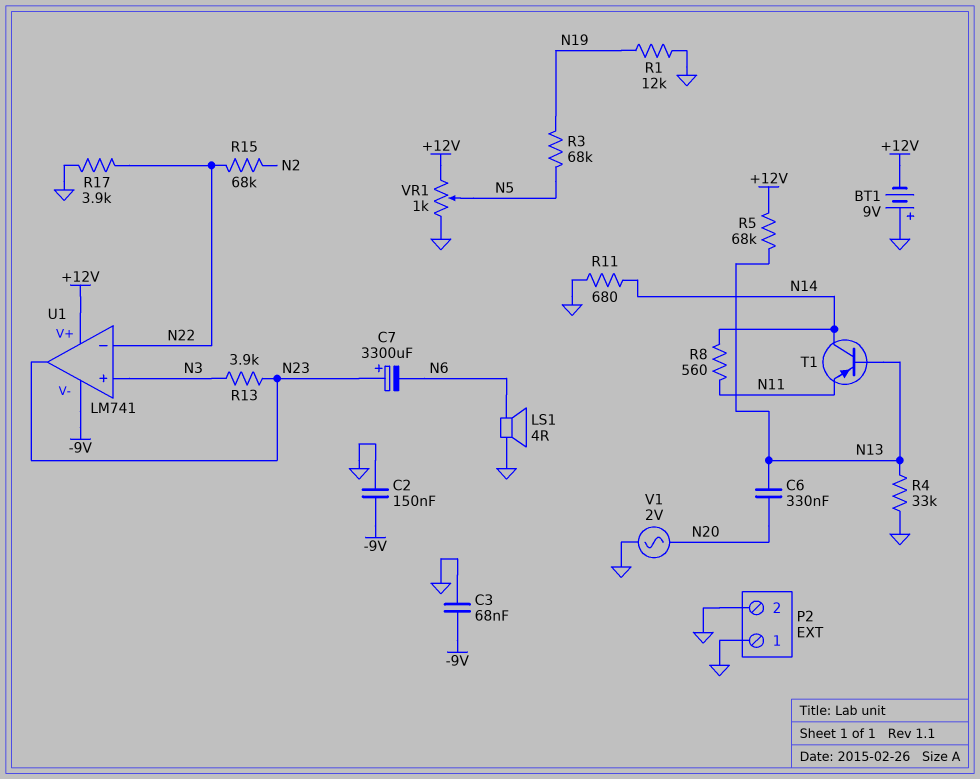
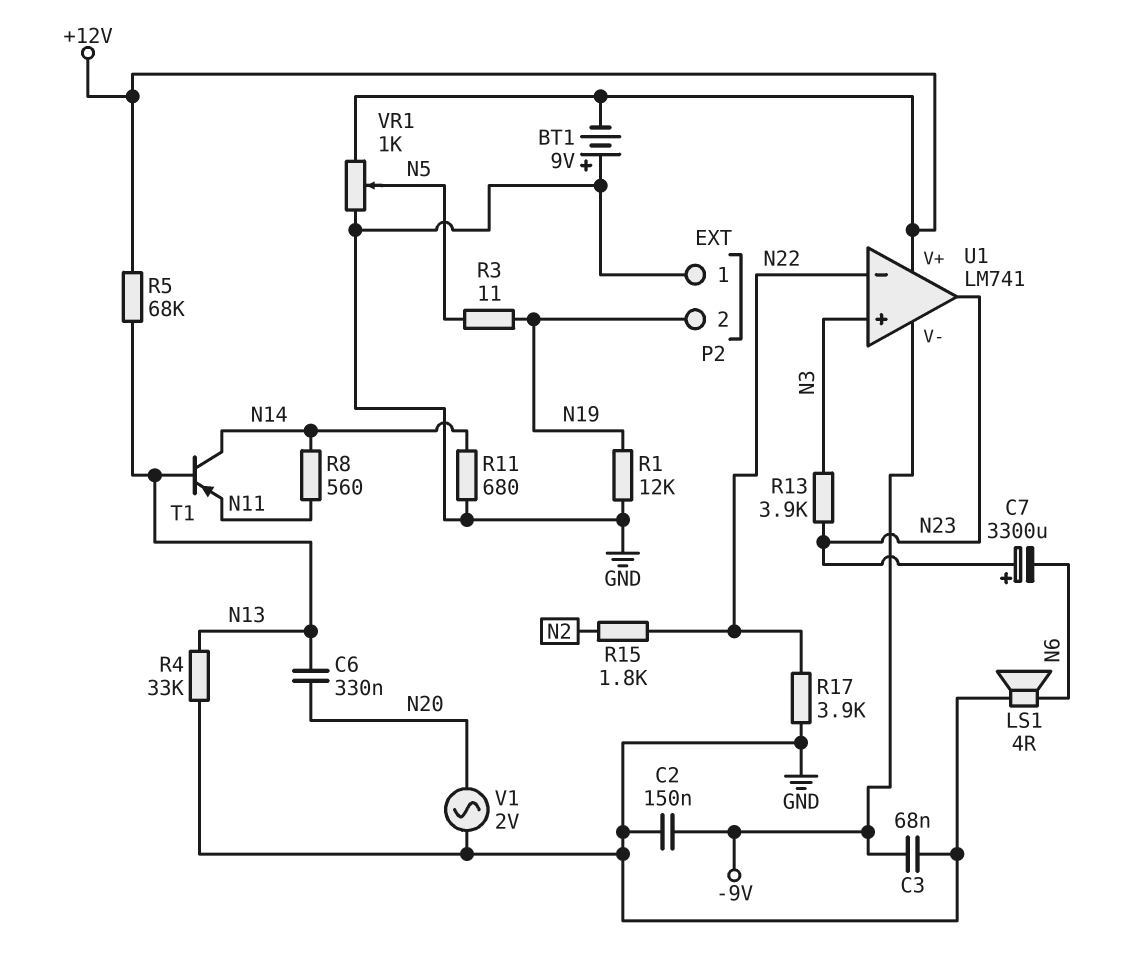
P2 pin 2: GND -> N19
R3: 68k (N5, N19) -> 11 (N5, N19)
R15: 68k (N2, N22) -> 1.8k (N2, N22)

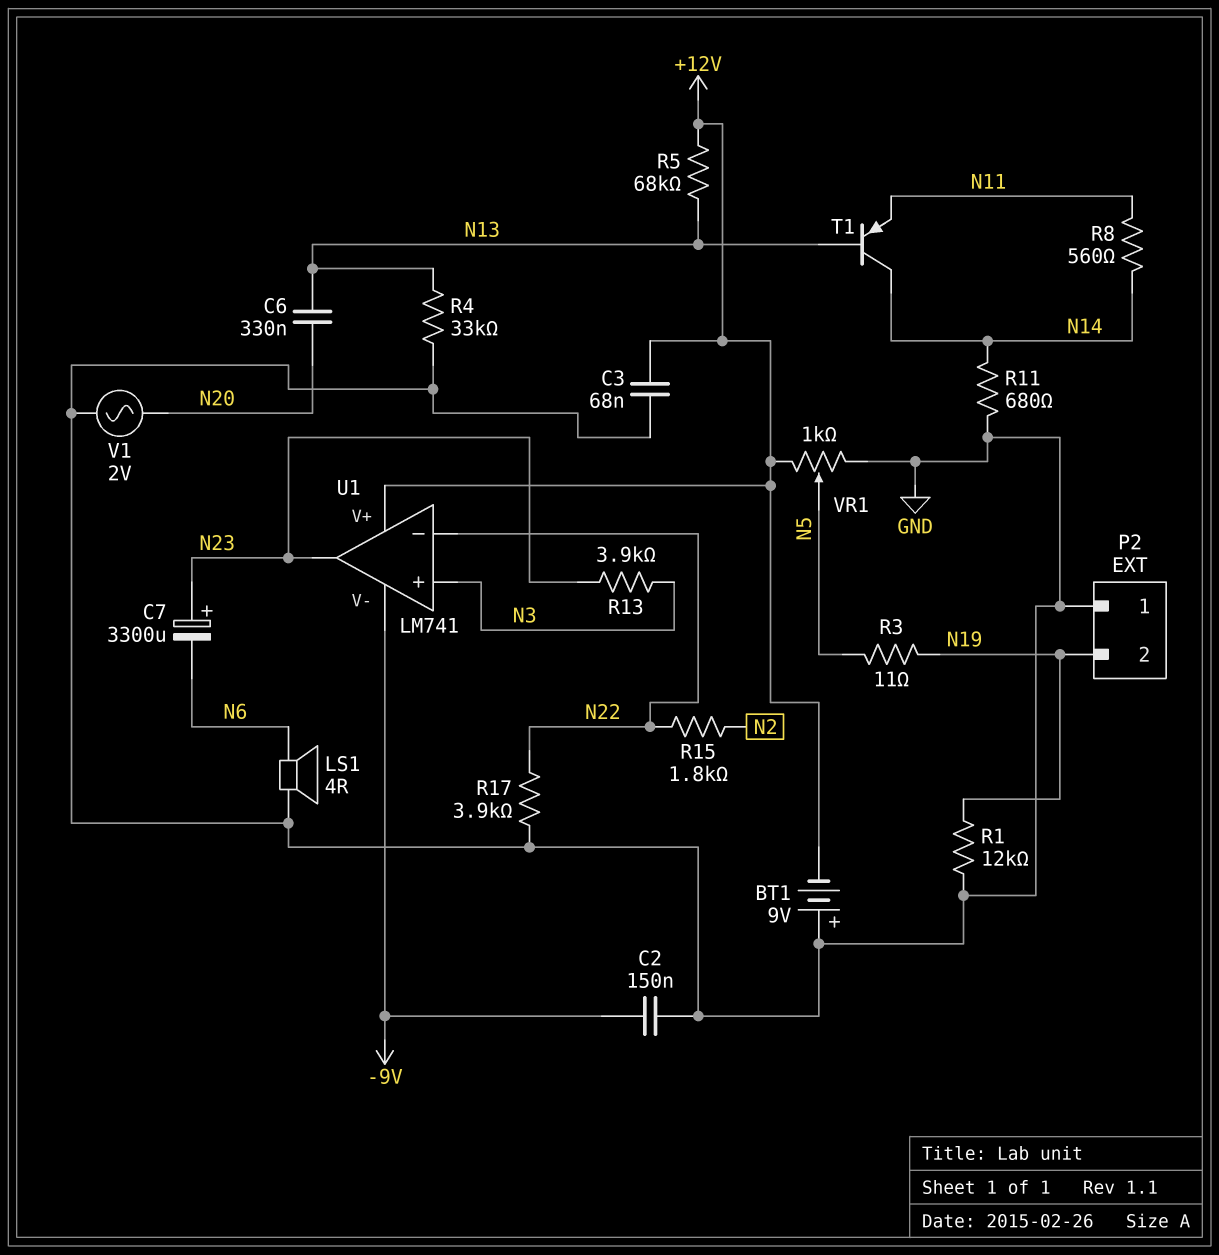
C3: 68nF (-9V, GND) -> 68nF (+12V, GND)

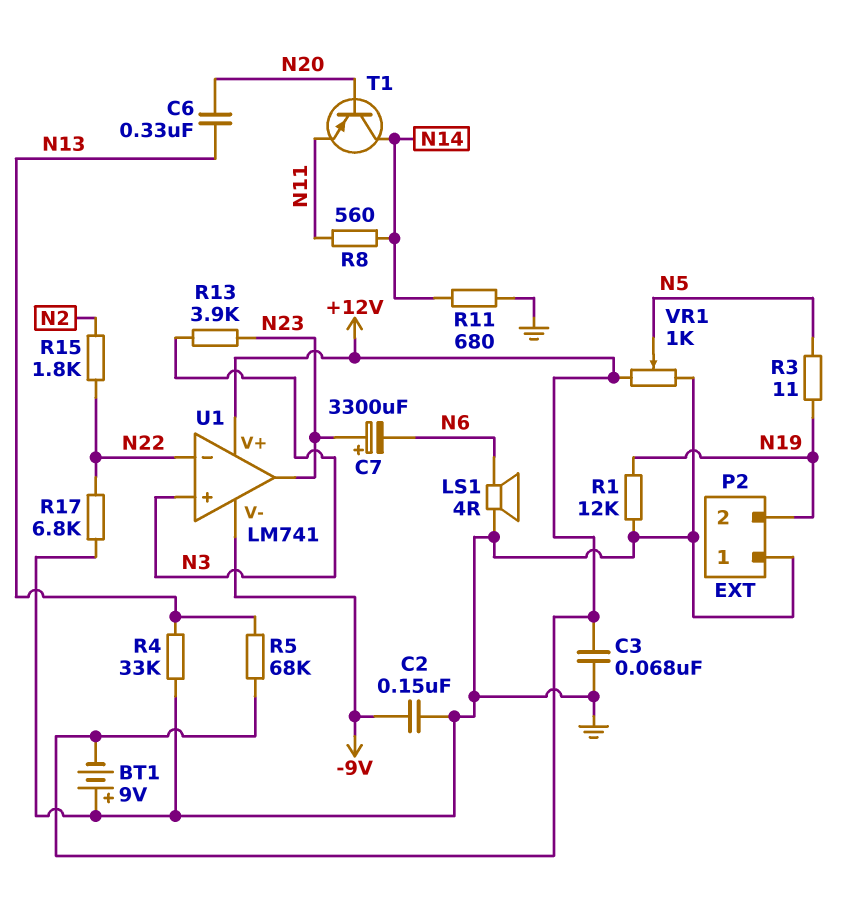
R17: 3.9k (GND, N22) -> 6.8k (GND, N22)
T1: PNP (B N13, C N14, E N11) -> PNP (B N20, C N14, E N11)
V1: AC 2V (GND, N20) -> none

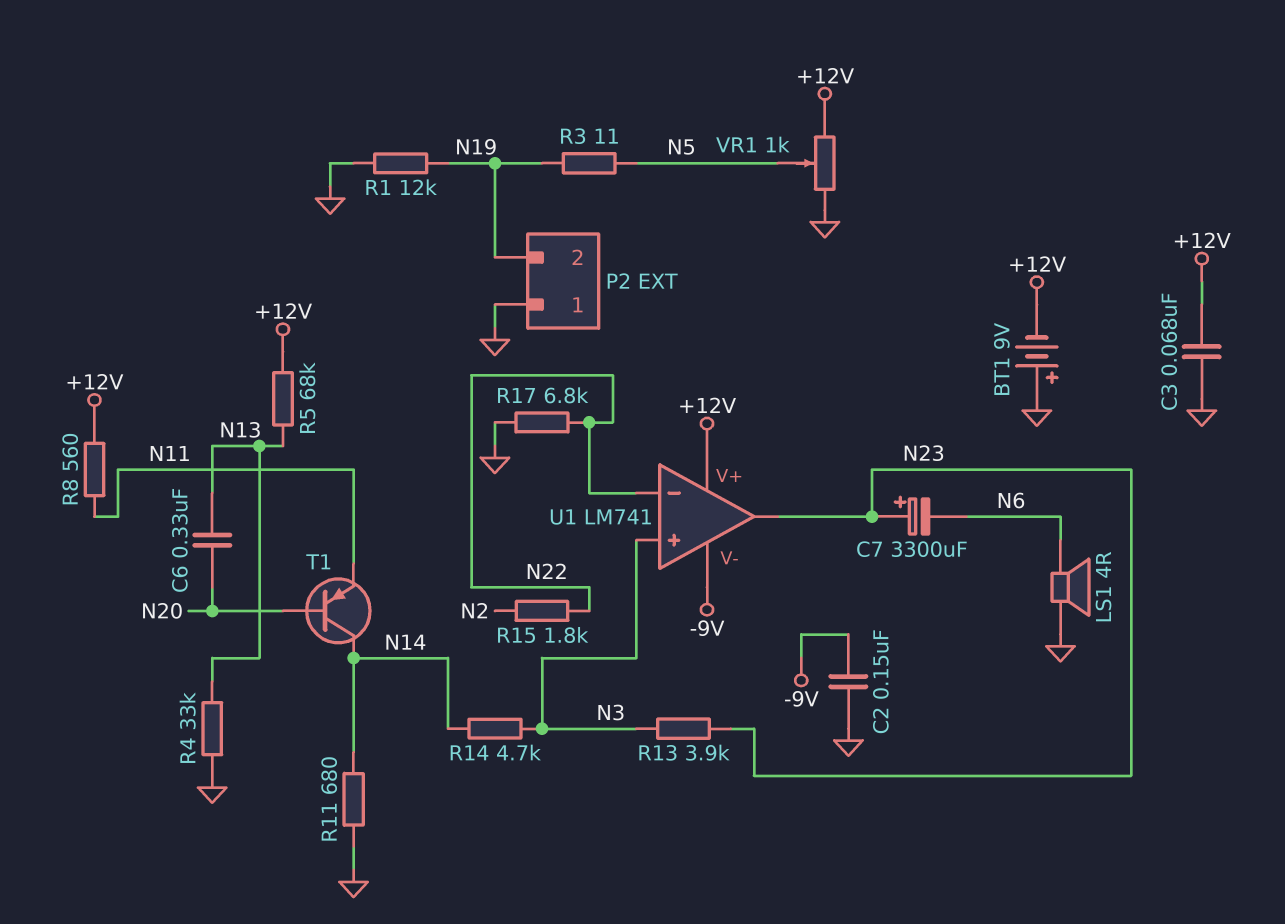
R8: 560 (N11, N14) -> 560 (+12V, N11)
R14: none -> 4.7k (N3, N14)

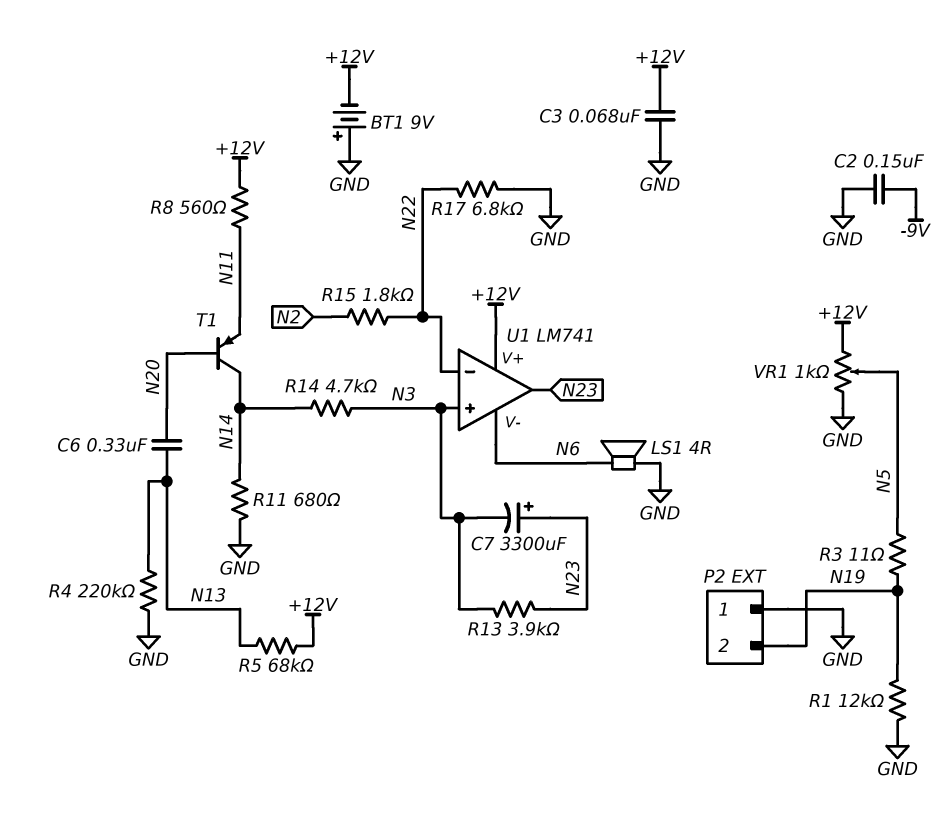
C7: 3300uF (plus N23, minus N6) -> 3300uF (plus N23, minus N3)
R4: 33k (GND, N13) -> 220k (GND, N13)
U1 pin V-: -9V -> N6

